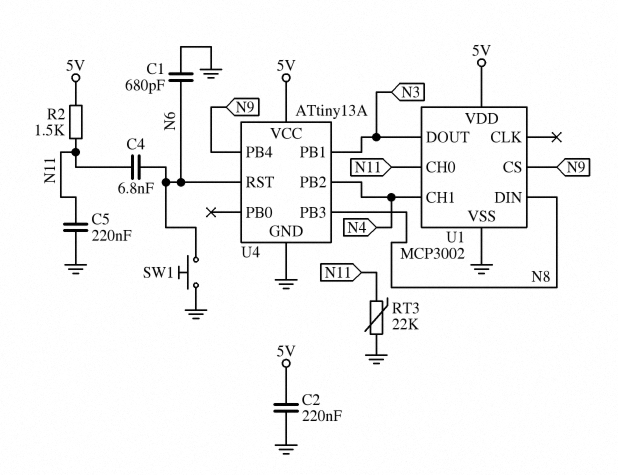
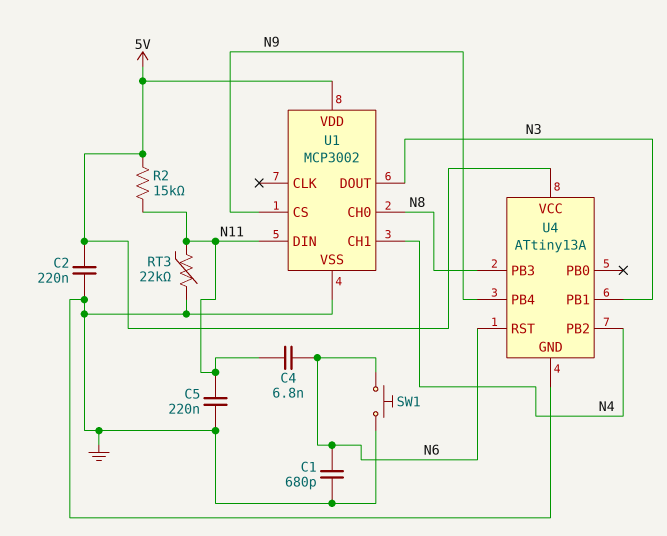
R2: 1.5k (5V, N11) -> 15k (5V, N11)
U1 pin CH0: N11 -> N8
U1 pin DIN: N8 -> N11

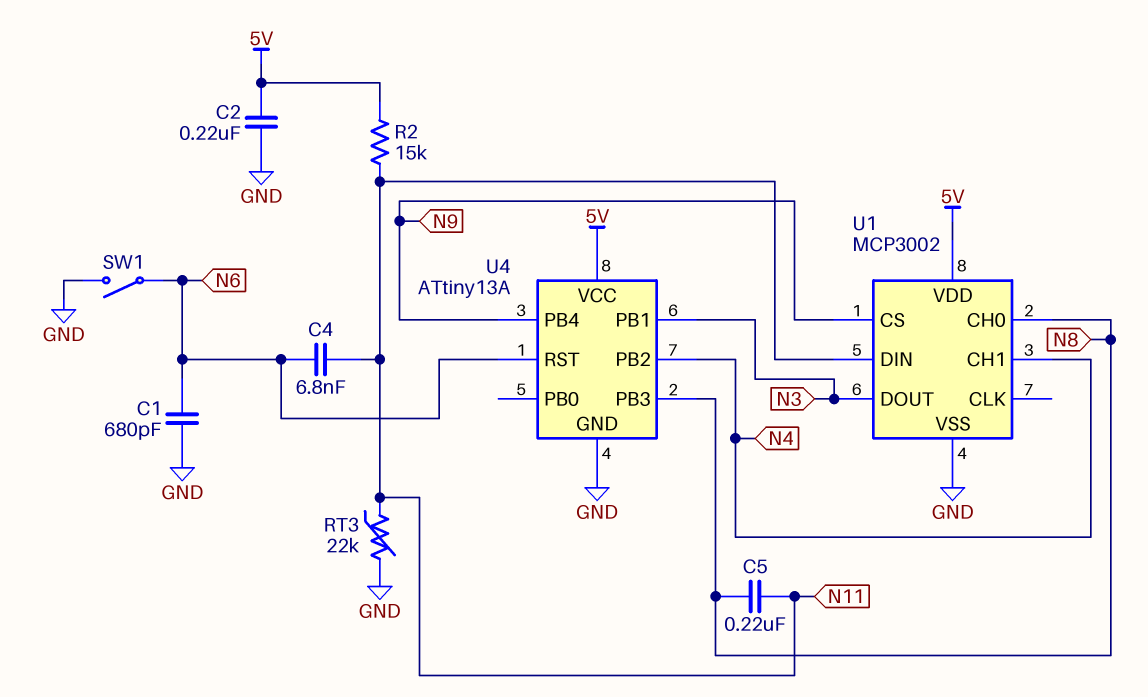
C5: 220nF (GND, N11) -> 220nF (N8, N11)
SW1: button (GND, N6) -> switch (GND, N6)

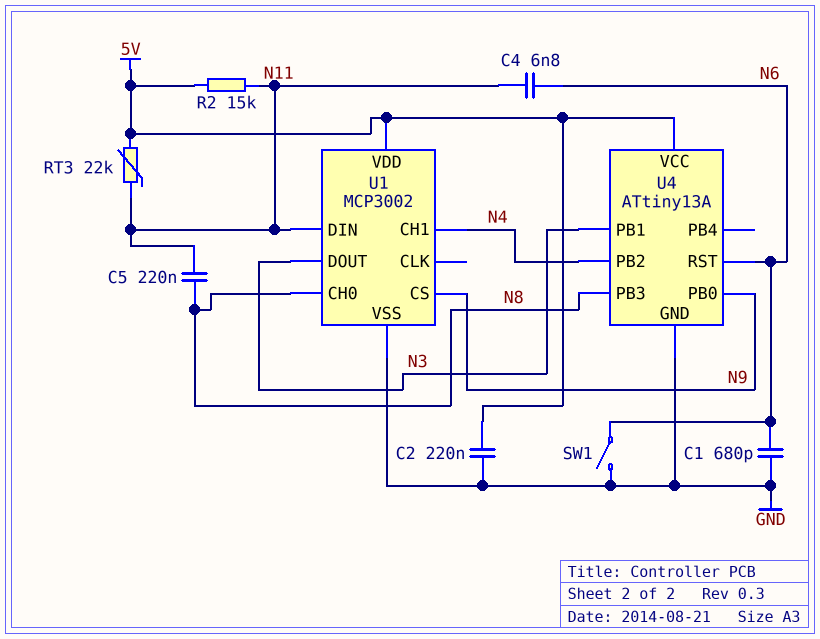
RT3: 22k (GND, N11) -> 22k (5V, N11)
U4 pin PB0: none -> N9
U4 pin PB4: N9 -> none

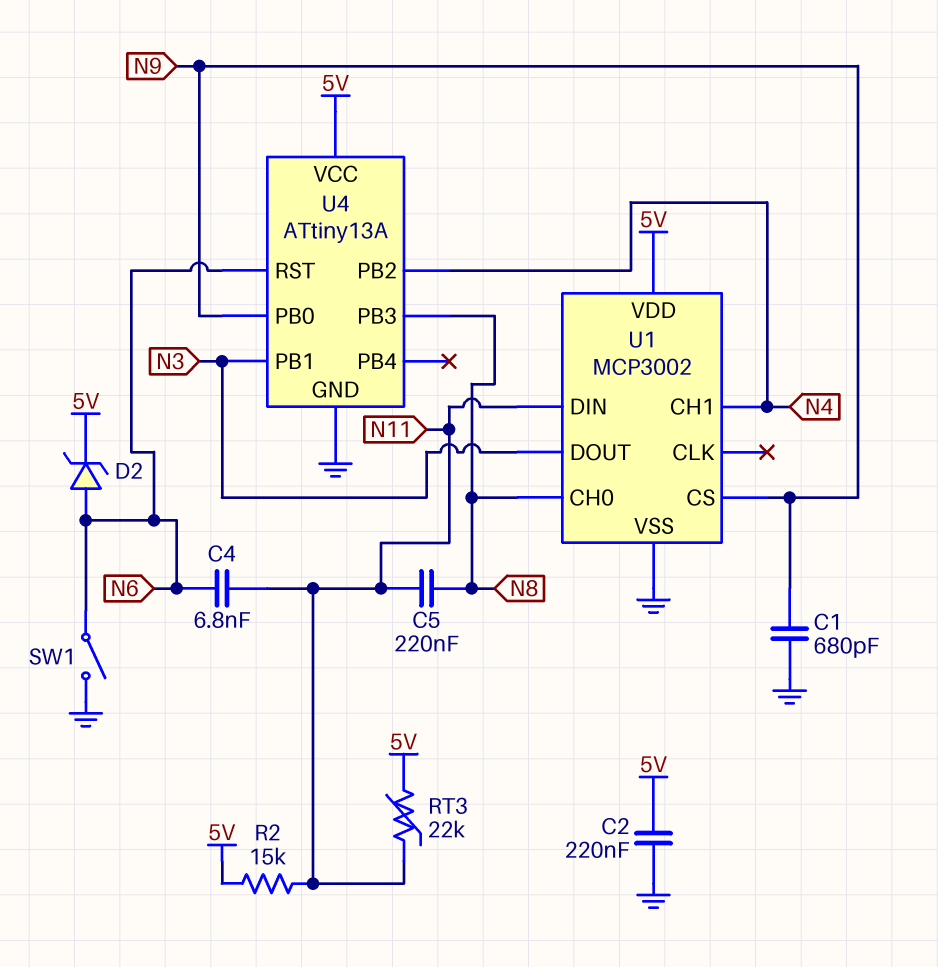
C1: 680pF (GND, N6) -> 680pF (GND, N9)
D2: none -> zener (A N6, K 5V)

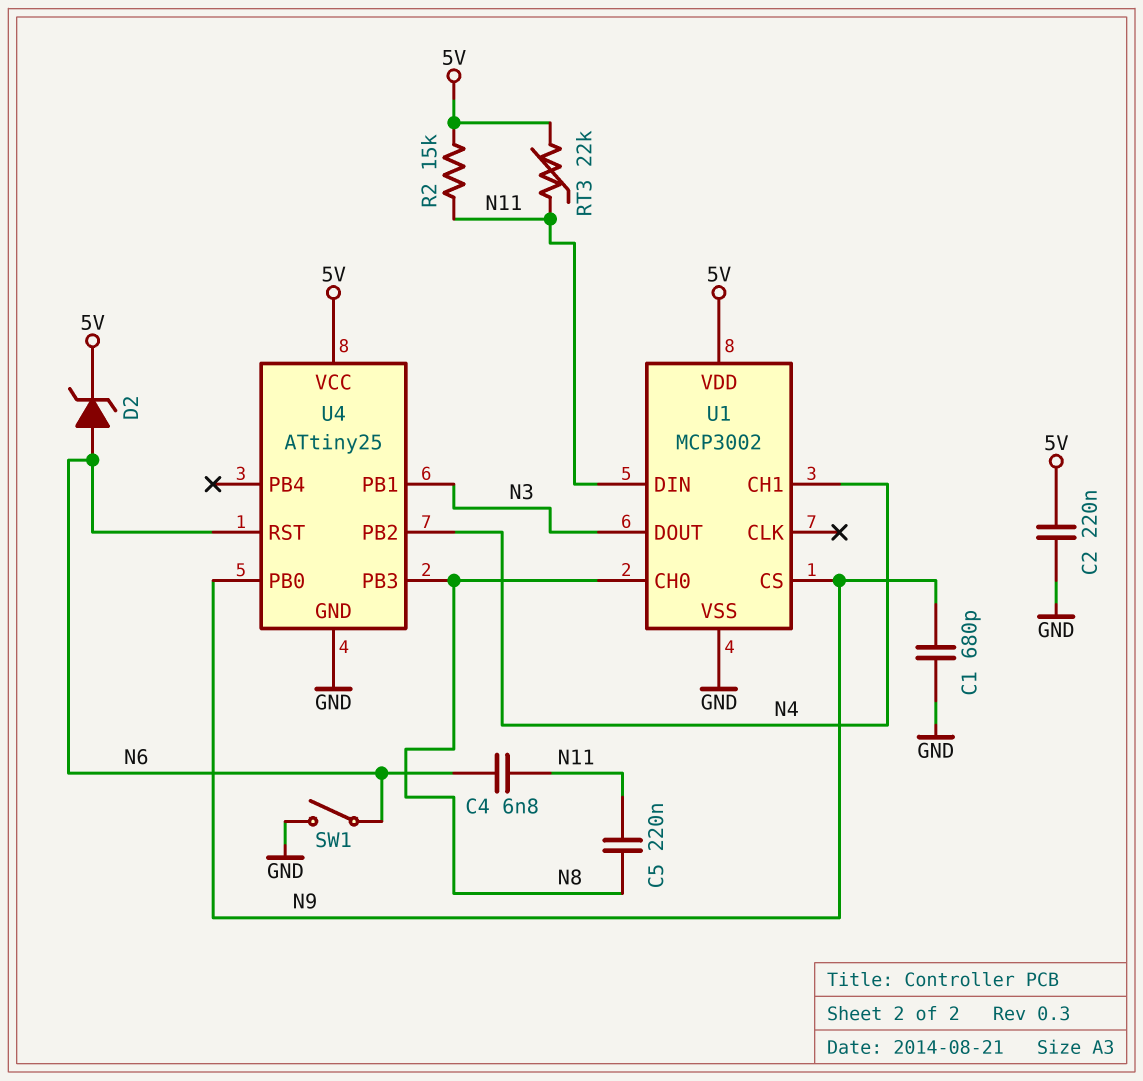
U4: ATtiny13A -> ATtiny25

